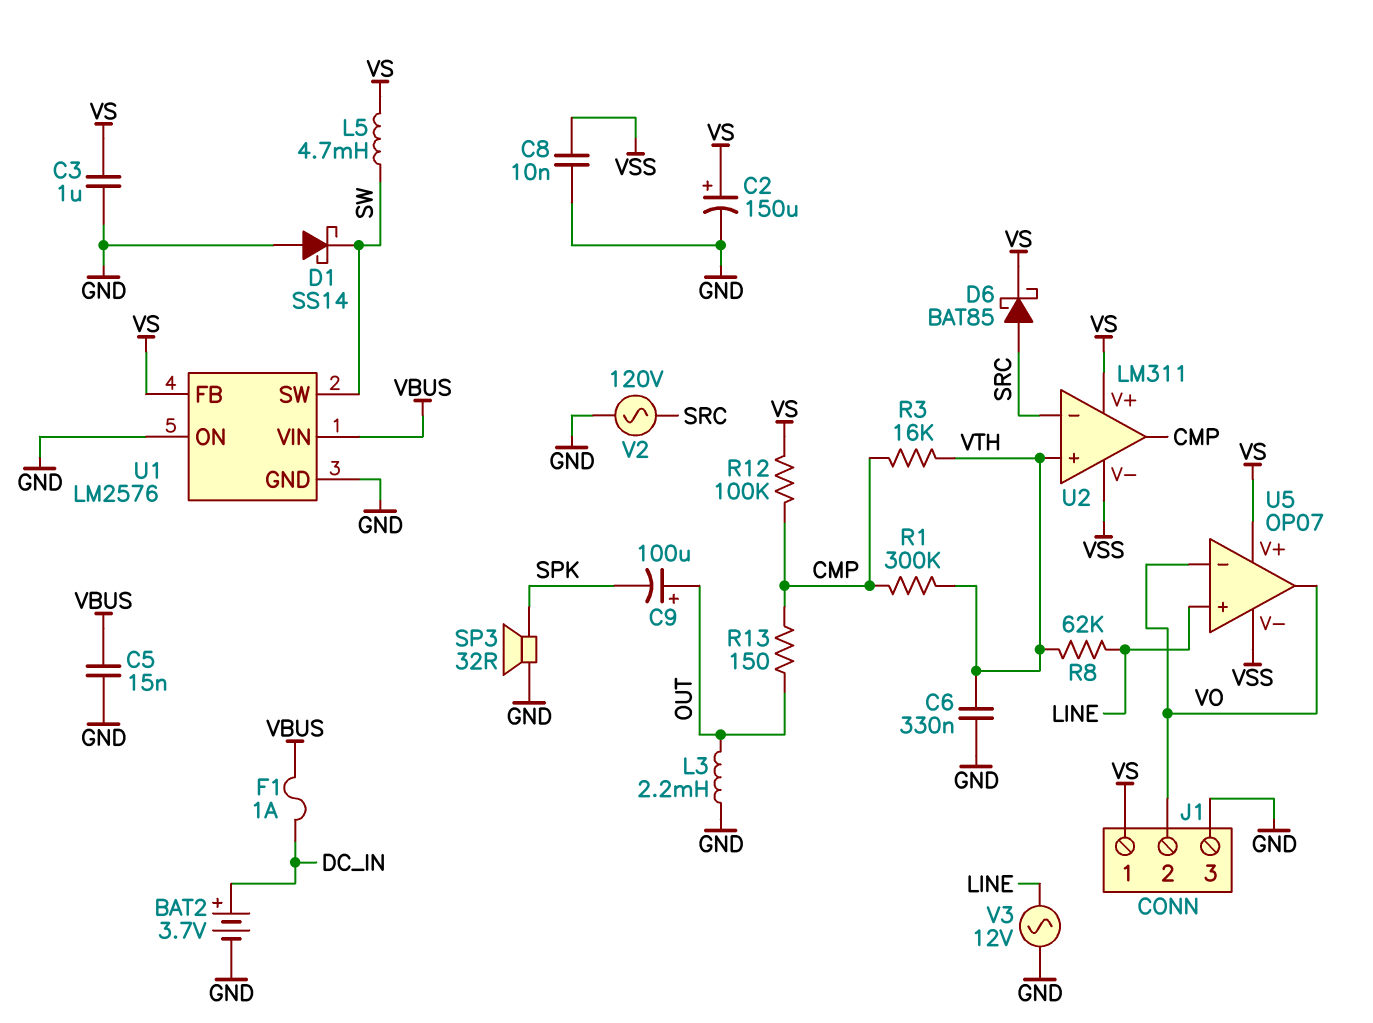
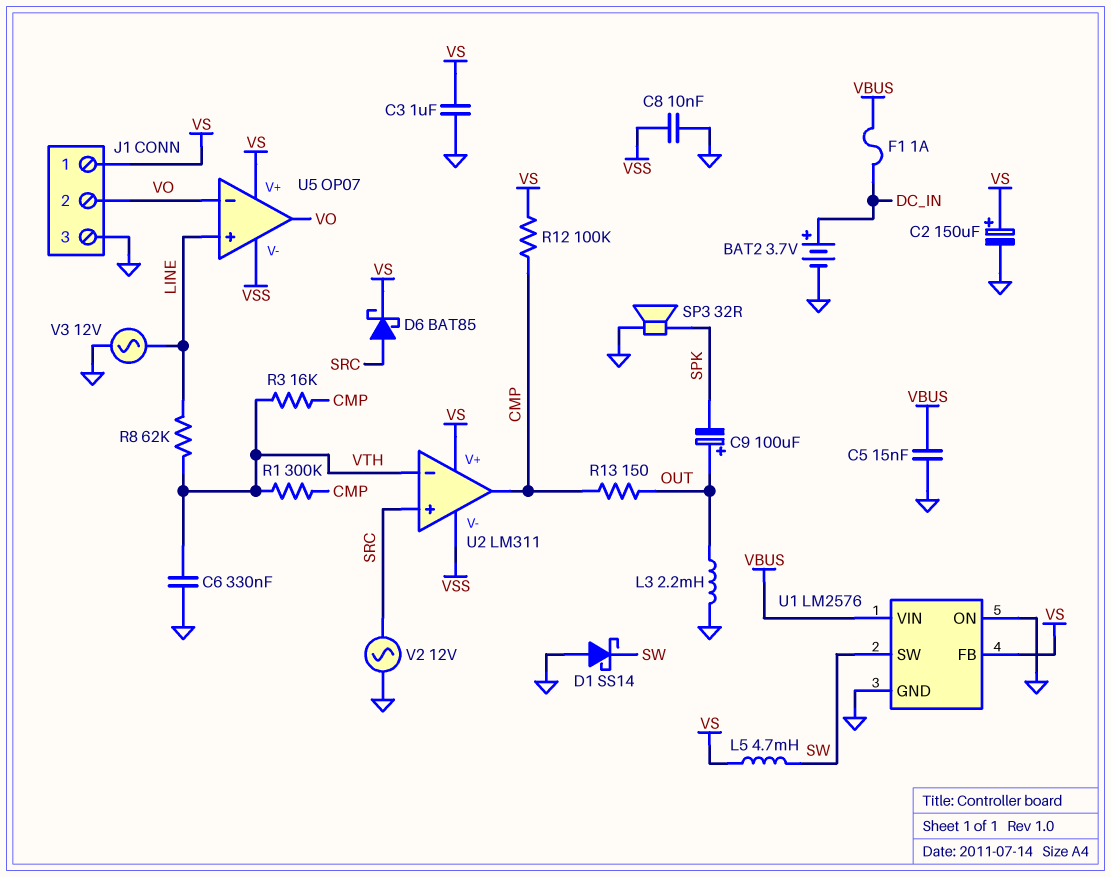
U2 pin in+: VTH -> SRC
U2 pin in-: SRC -> VTH
V2: AC 120V (GND, SRC) -> AC 12V (GND, SRC)

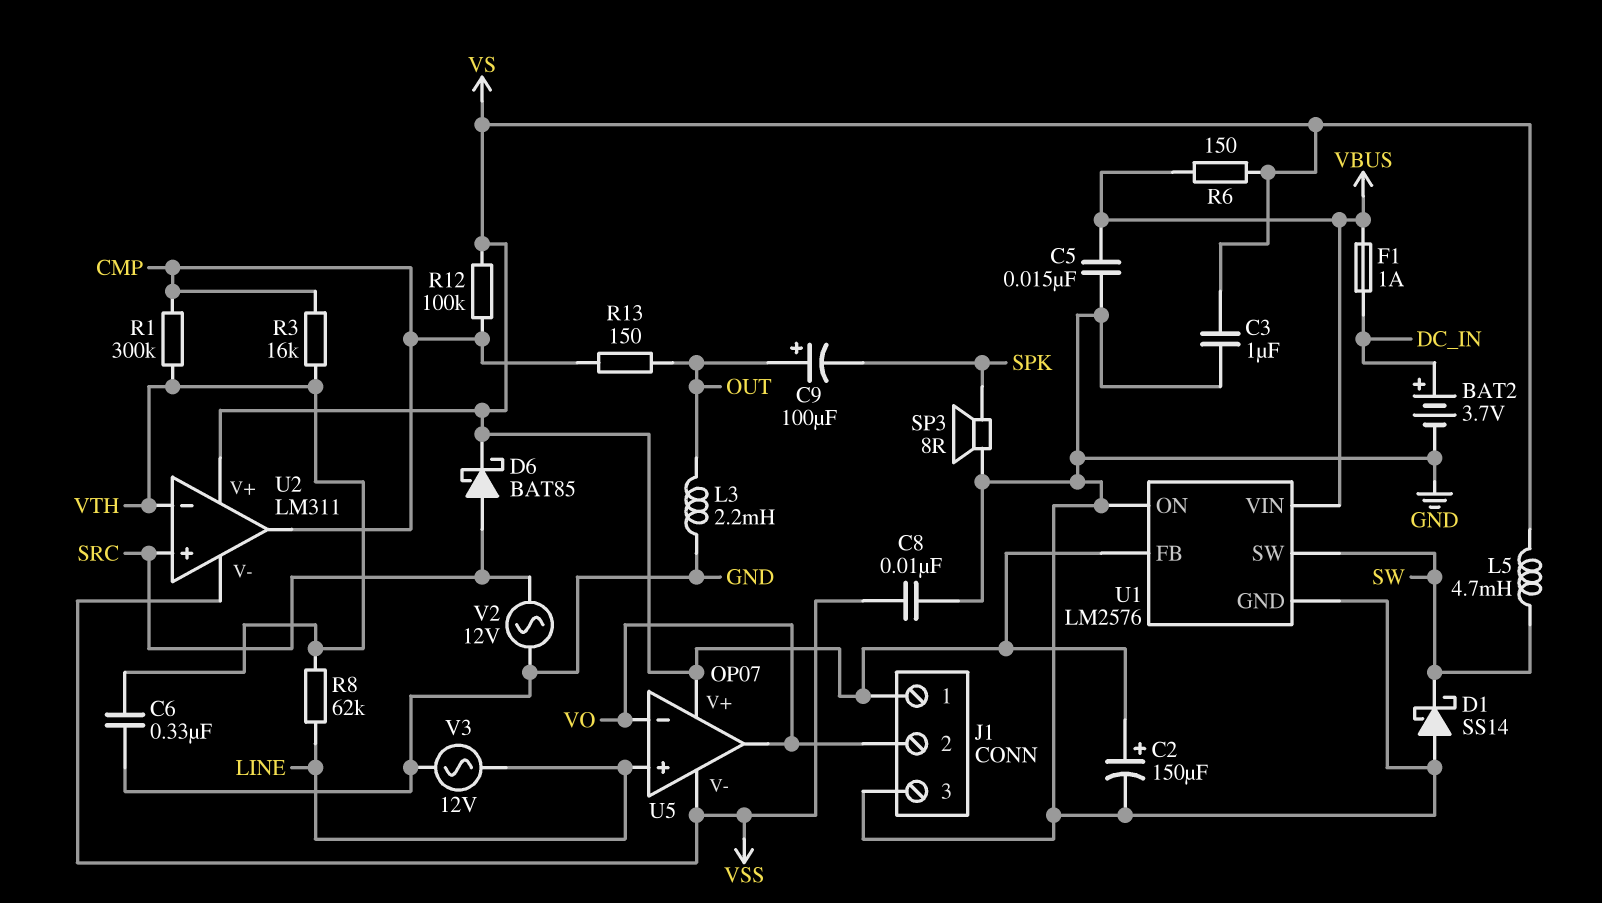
R6: none -> 150 (VBUS, VS)
SP3: speaker 32R (GND, SPK) -> speaker 8R (GND, SPK)

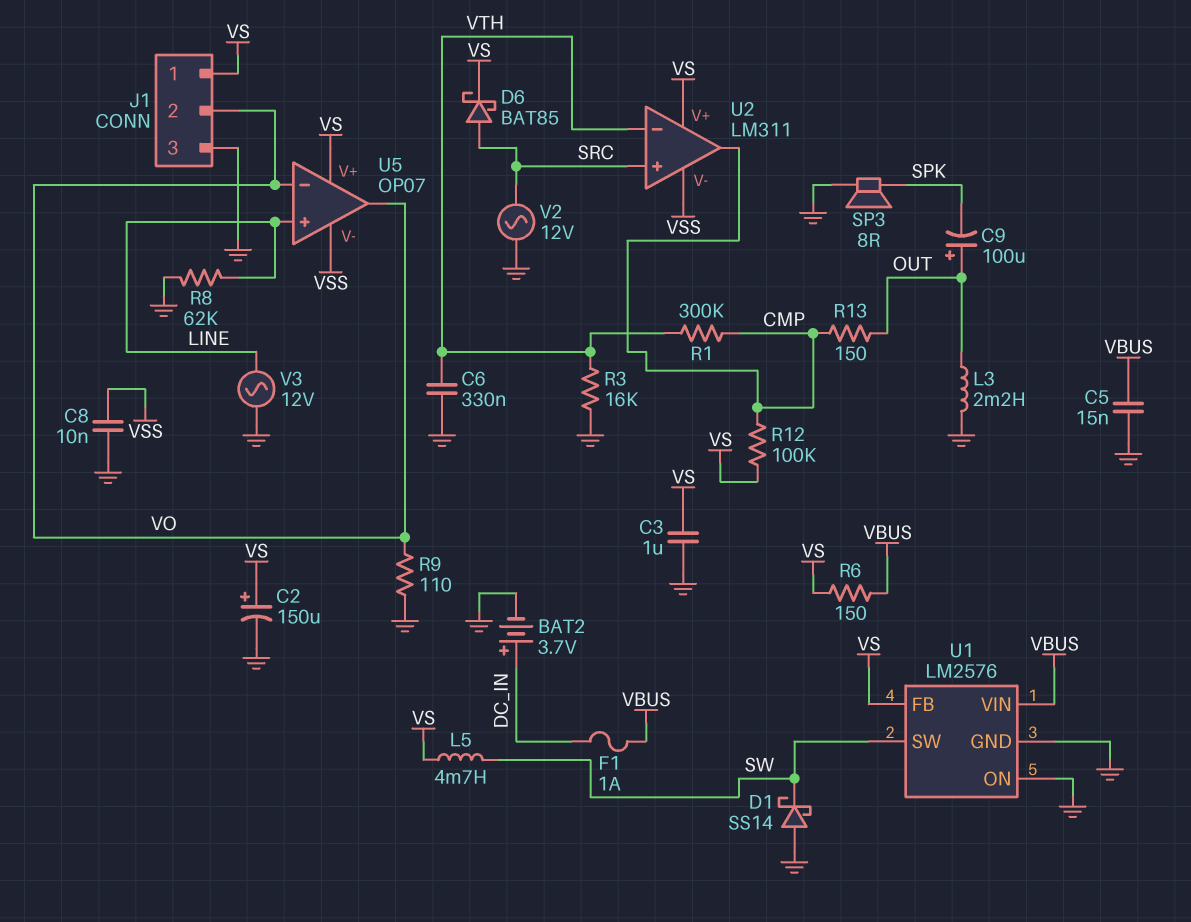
R3: 16k (CMP, VTH) -> 16k (GND, VTH)
R8: 62k (LINE, VTH) -> 62k (GND, LINE)
R9: none -> 110 (GND, VO)

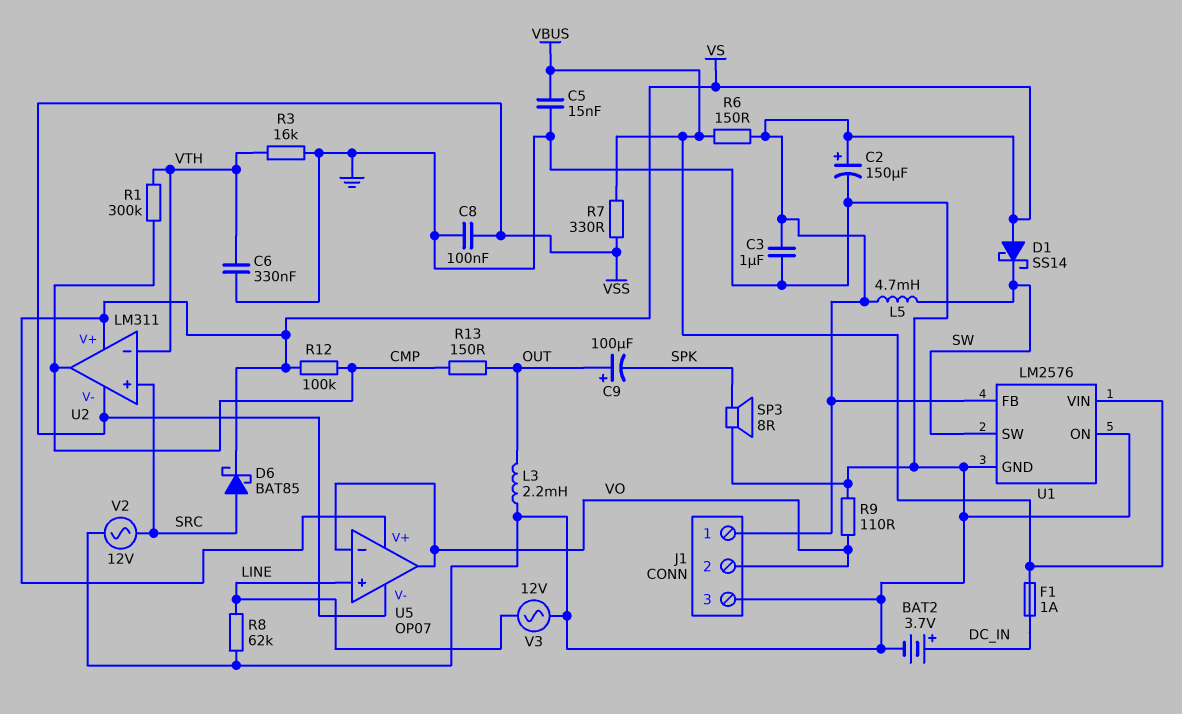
C8: 10nF (GND, VSS) -> 100nF (GND, VSS)
D1: schottky SS14 (A GND, K SW) -> schottky SS14 (A VS, K SW)
R7: none -> 330 (VBUS, VSS)

